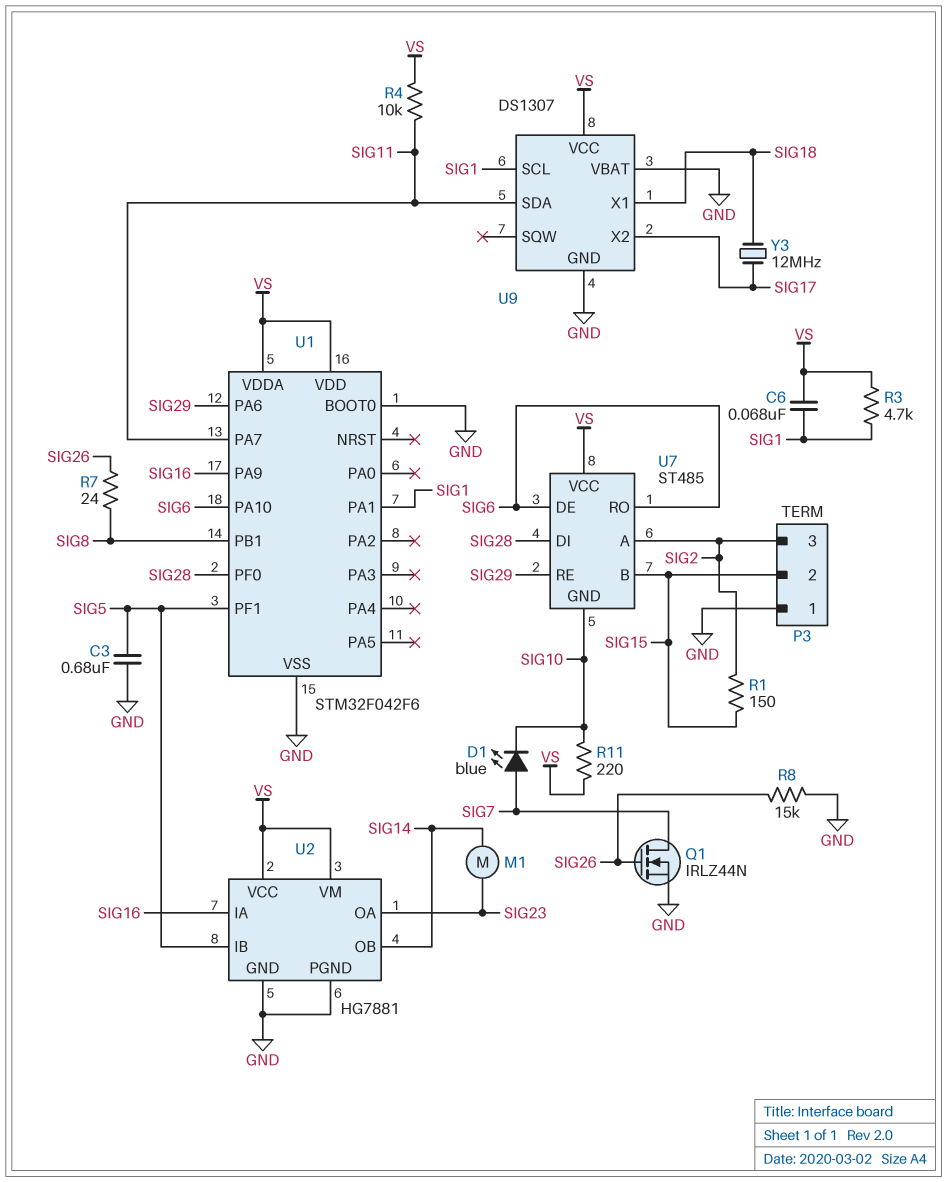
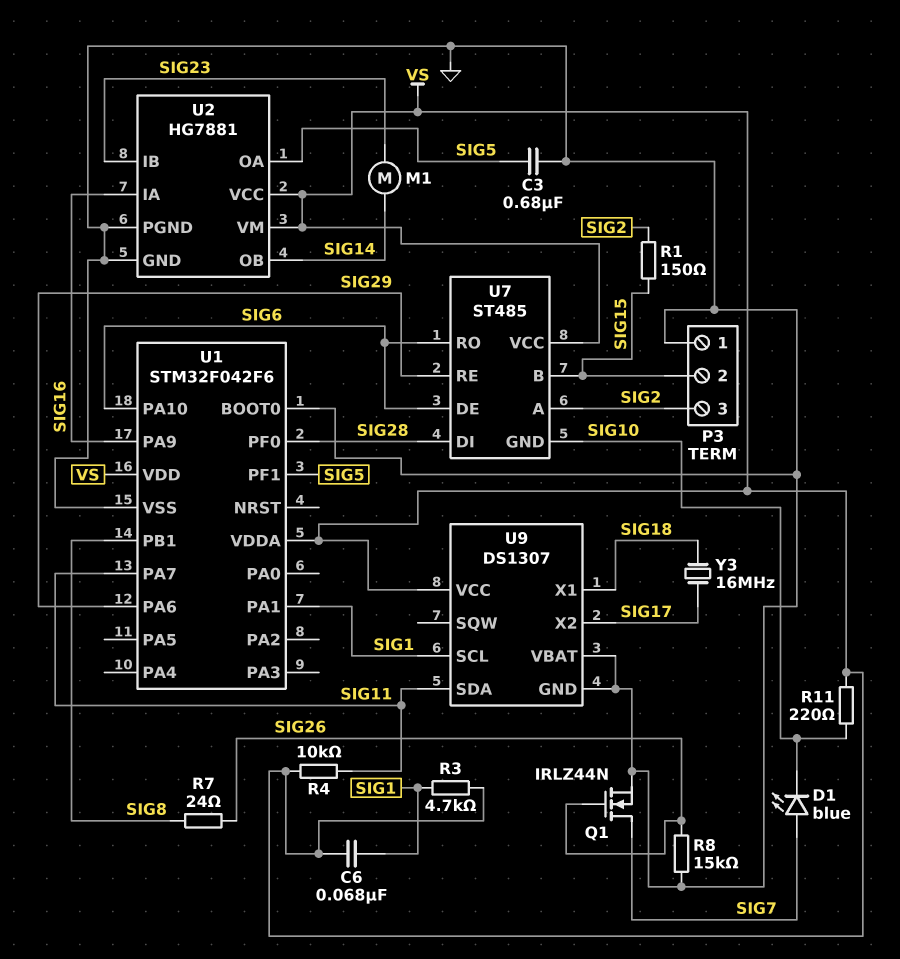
U2 pin IB: SIG5 -> SIG23
U2 pin OA: SIG23 -> SIG5
Y3: 12MHz (SIG17, SIG18) -> 16MHz (SIG17, SIG18)

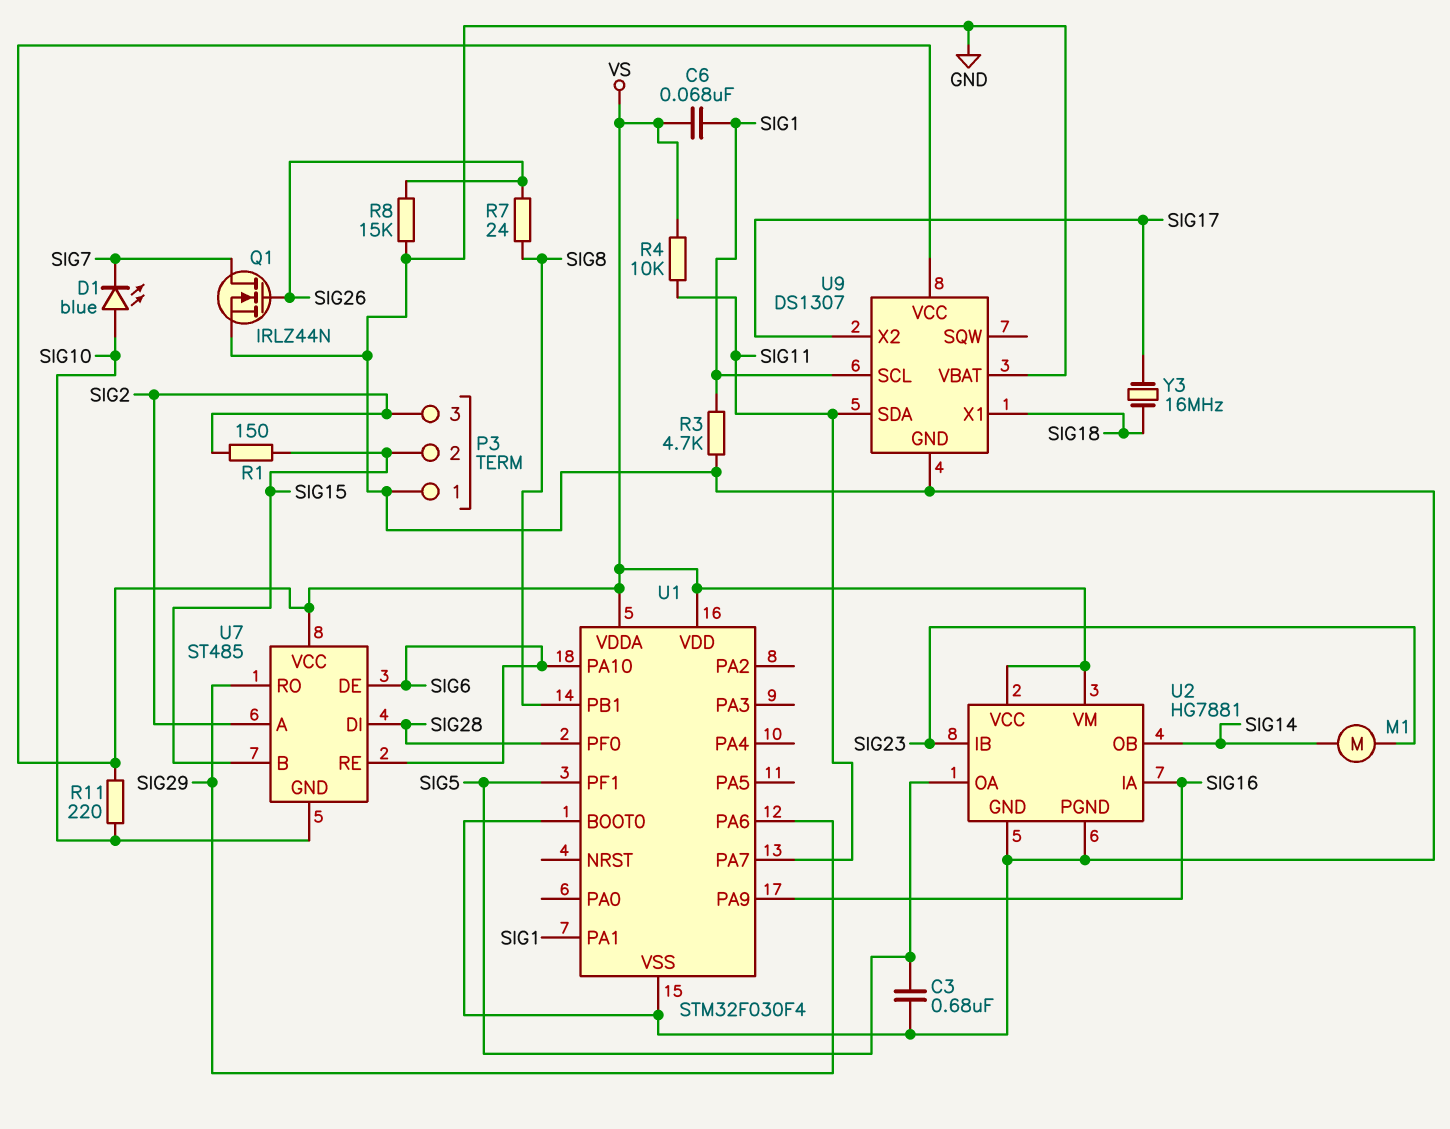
D1: LED blue (A SIG7, K SIG10) -> LED blue (A SIG10, K SIG7)
R3: 4.7k (SIG1, VS) -> 4.7k (GND, SIG1)
U1: STM32F042F6 -> STM32F030F4
U7 pin RE: SIG29 -> SIG6
U7 pin RO: SIG6 -> SIG29

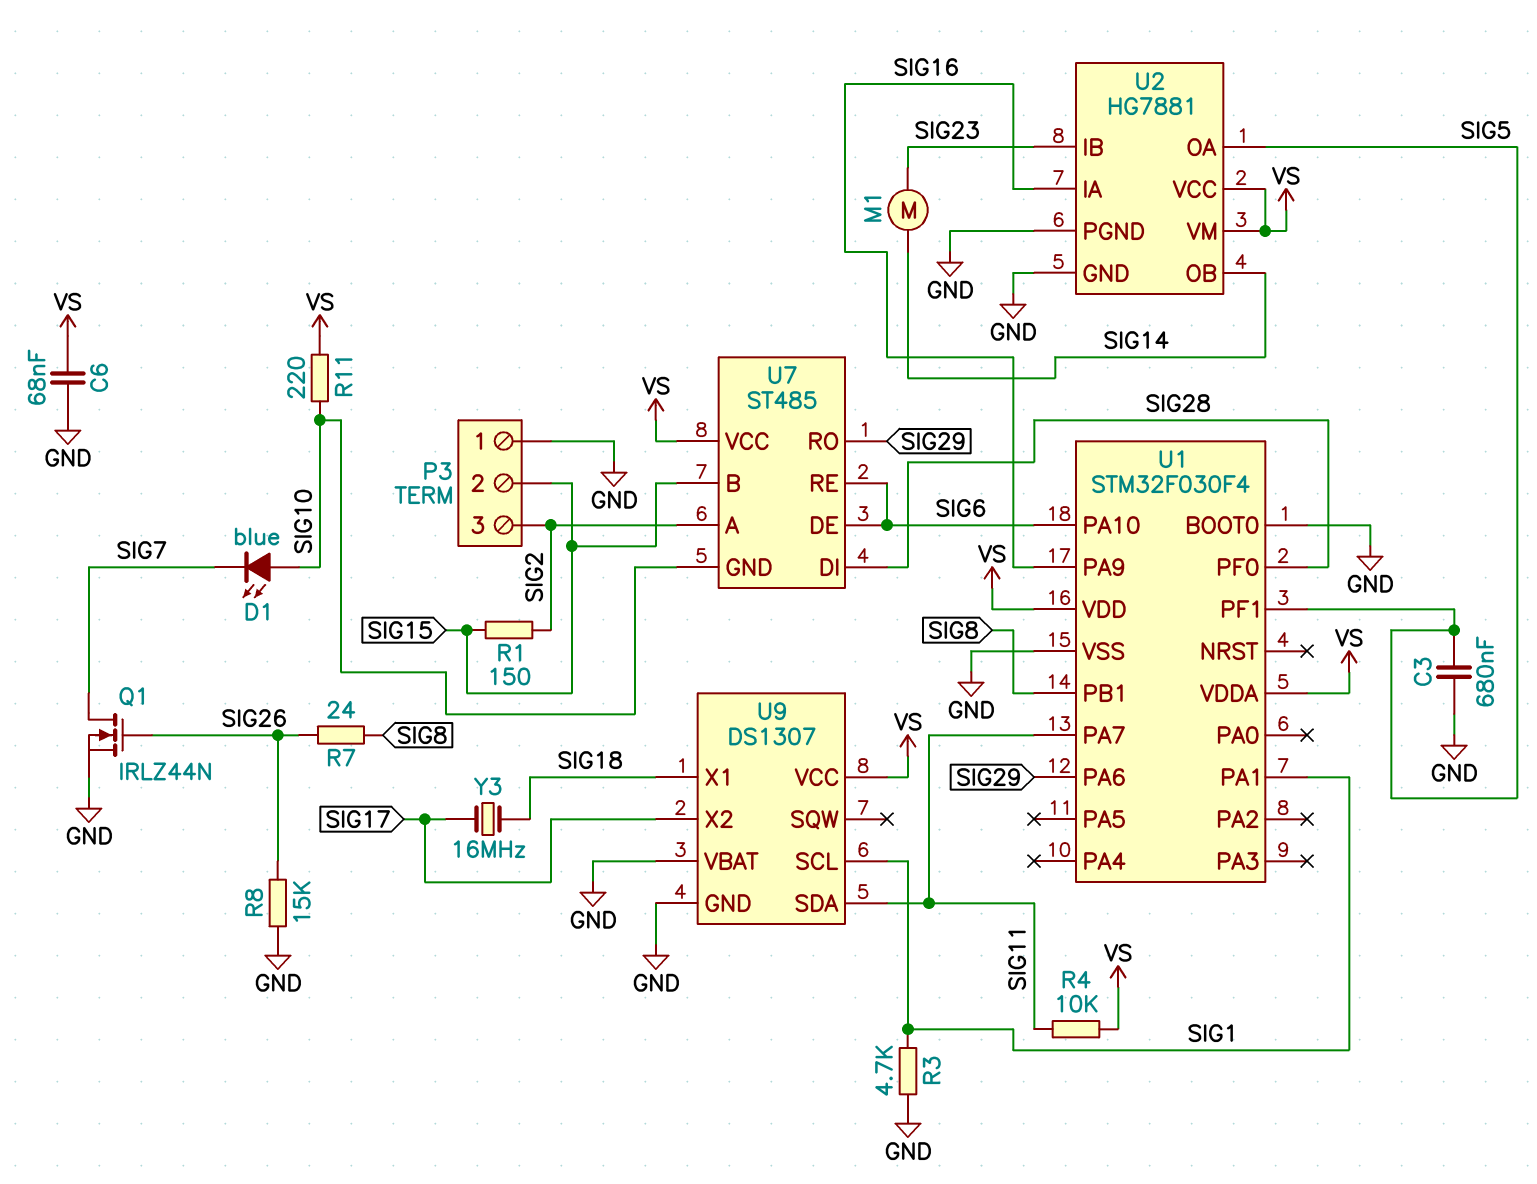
C6: 68nF (SIG1, VS) -> 68nF (GND, VS)

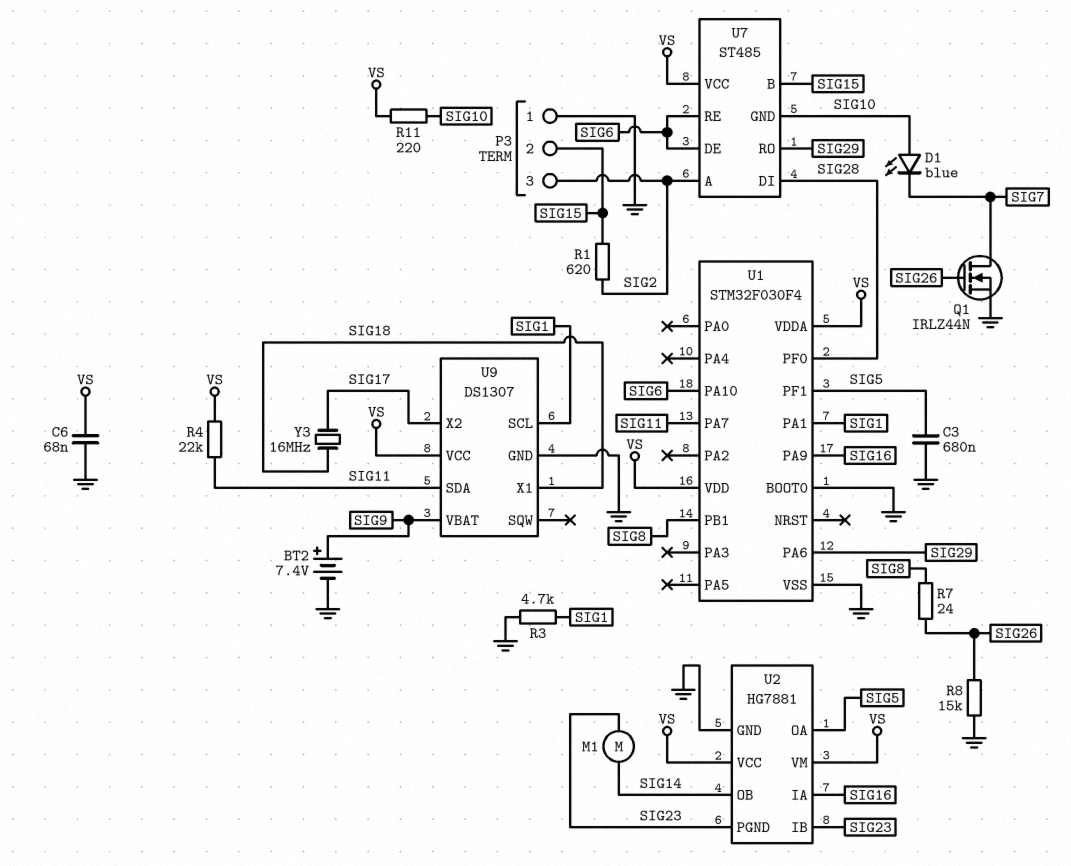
BT2: none -> 7.4V (plus SIG9, minus GND)
R1: 150 (SIG2, SIG15) -> 620 (SIG2, SIG15)
R4: 10k (SIG11, VS) -> 22k (SIG11, VS)
U2 pin PGND: GND -> SIG23
U9 pin VBAT: GND -> SIG9

